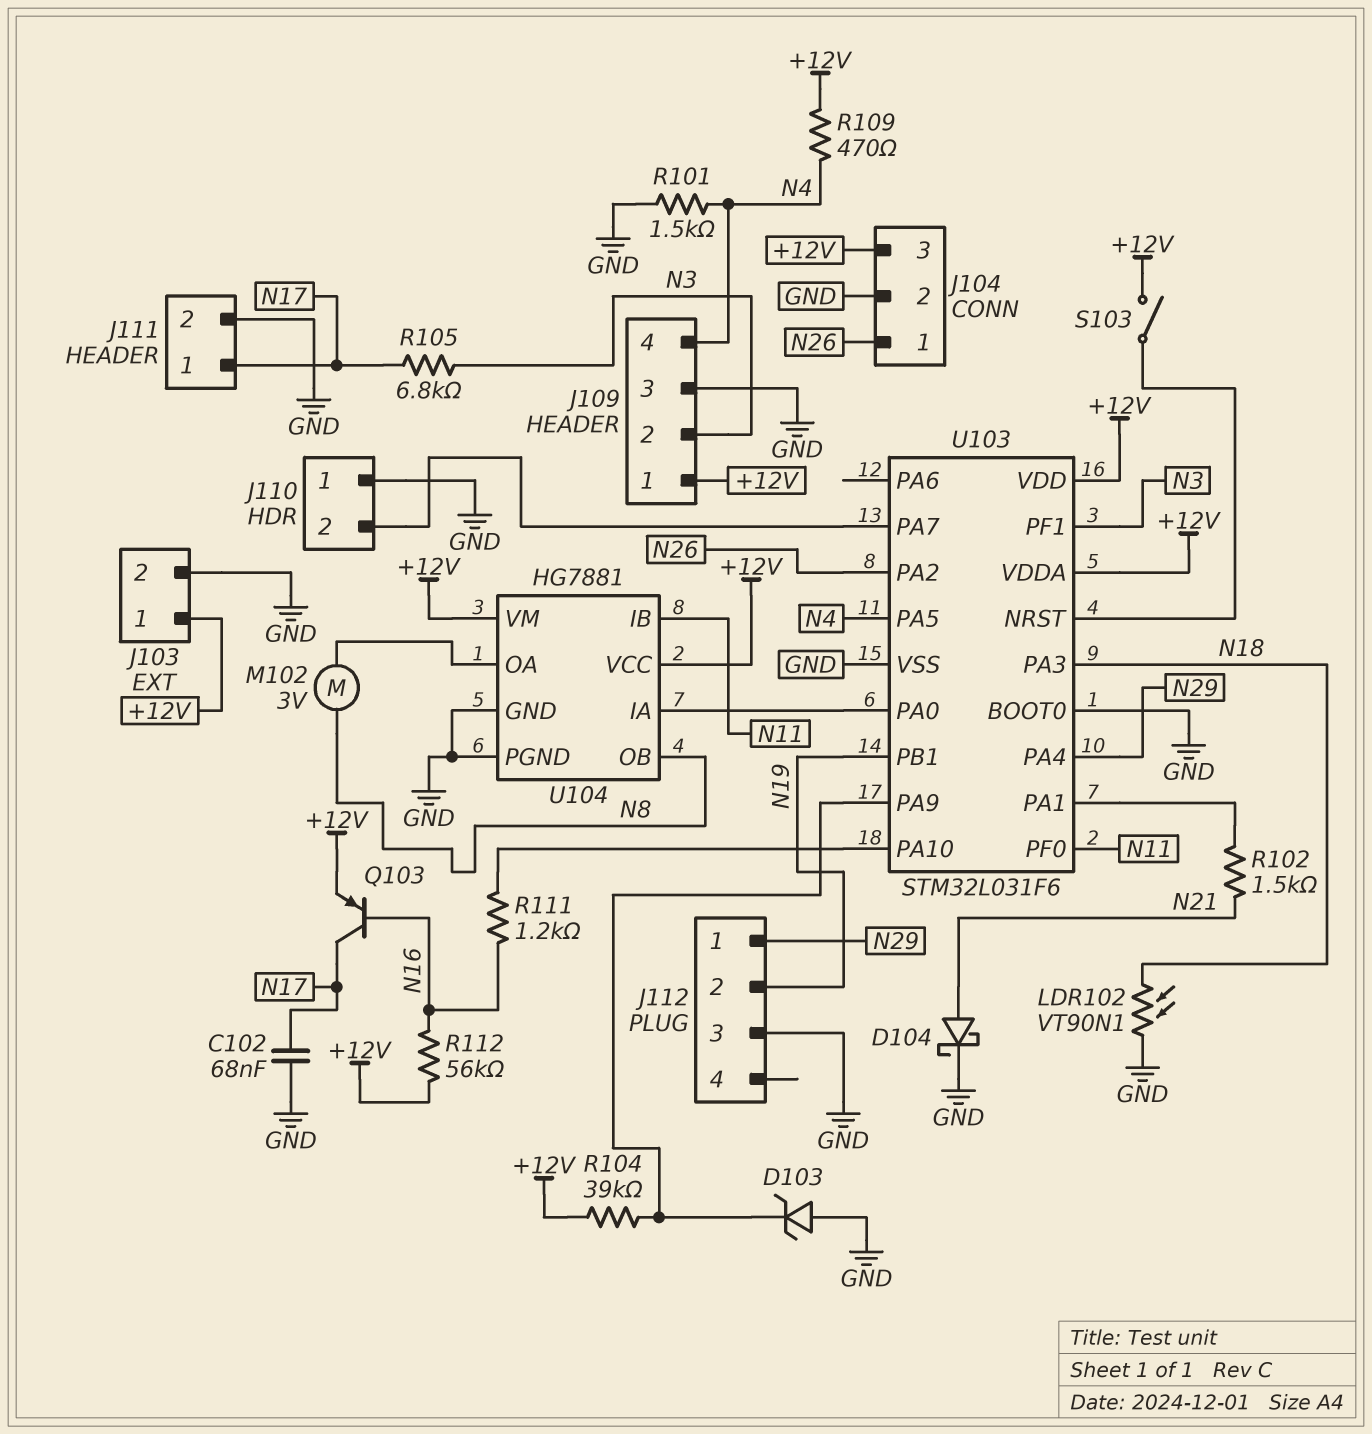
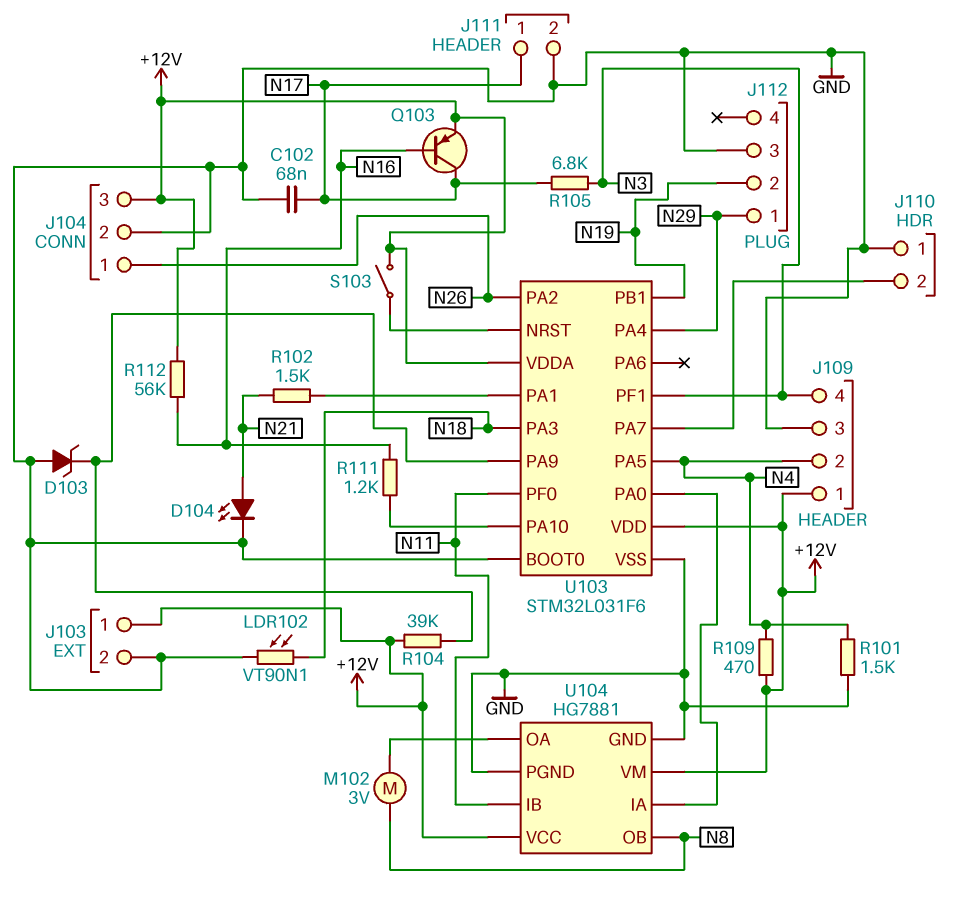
D104: schottky (A N21, K GND) -> LED (A N21, K GND)
J109 pin 2: N3 -> N4
J109 pin 4: N4 -> N3

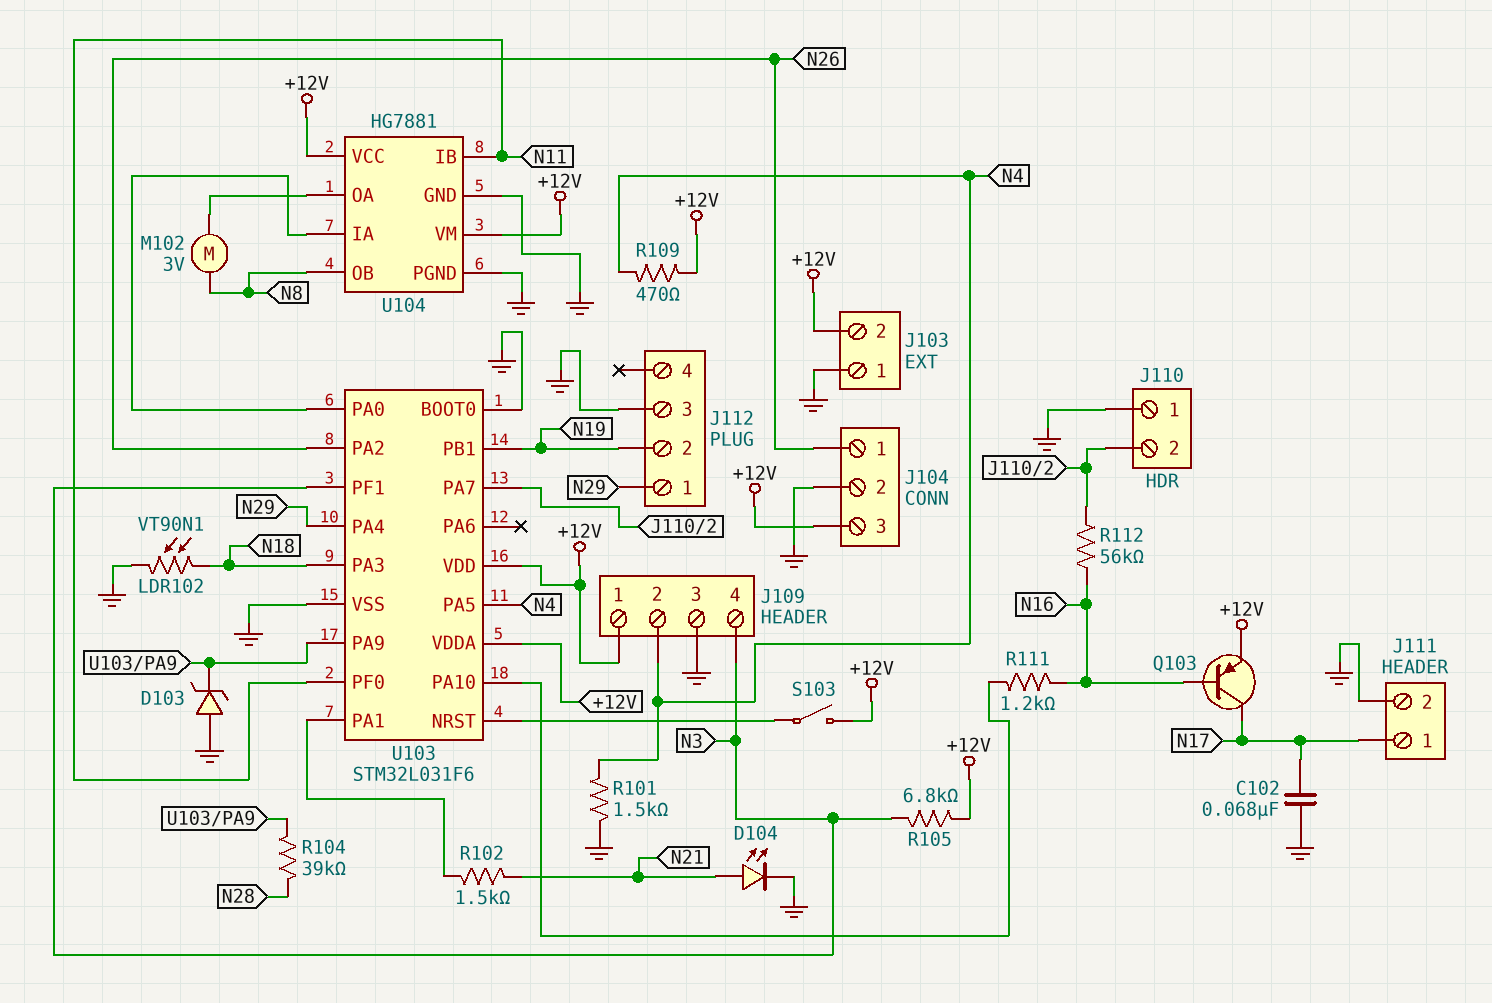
J103 pin 1: +12V -> GND
J103 pin 2: GND -> +12V
R104: 39k (+12V, U103/PA9) -> 39k (N28, U103/PA9)
R105: 6.8k (N3, N17) -> 6.8k (+12V, N3)
R112: 56k (+12V, N16) -> 56k (J110/2, N16)

